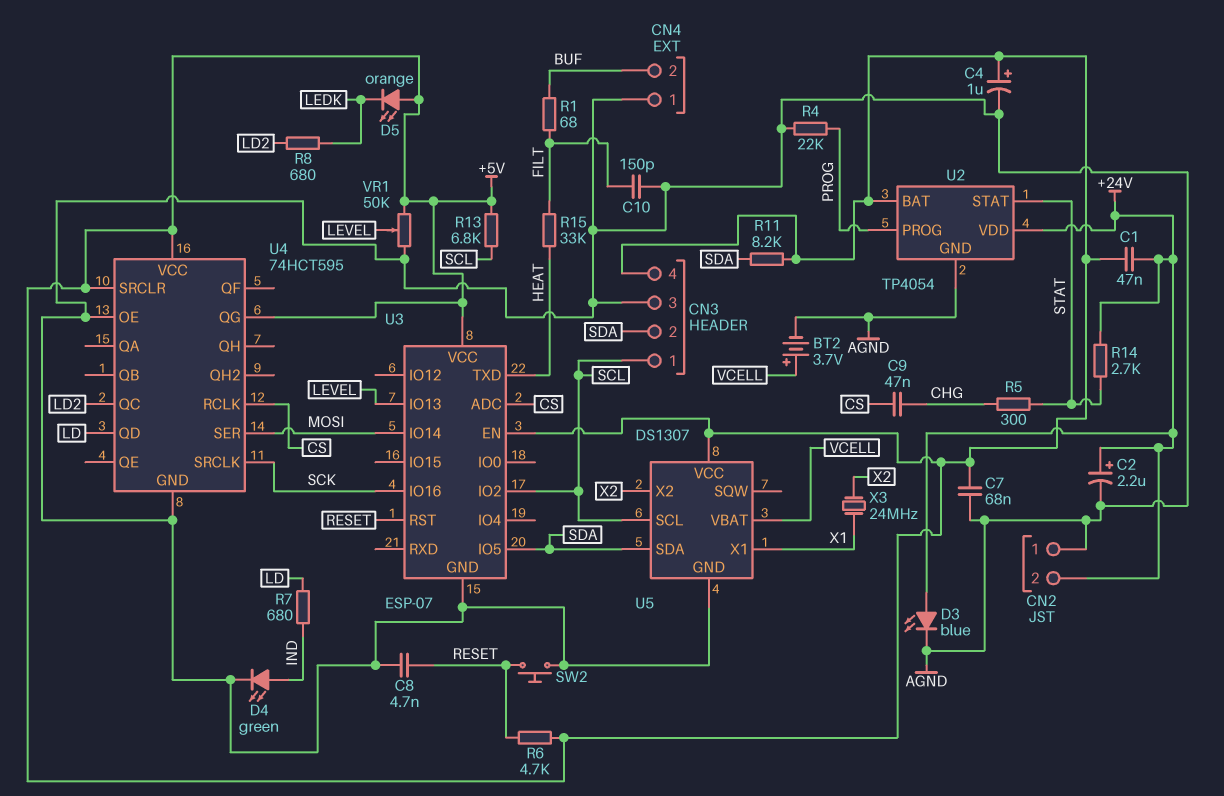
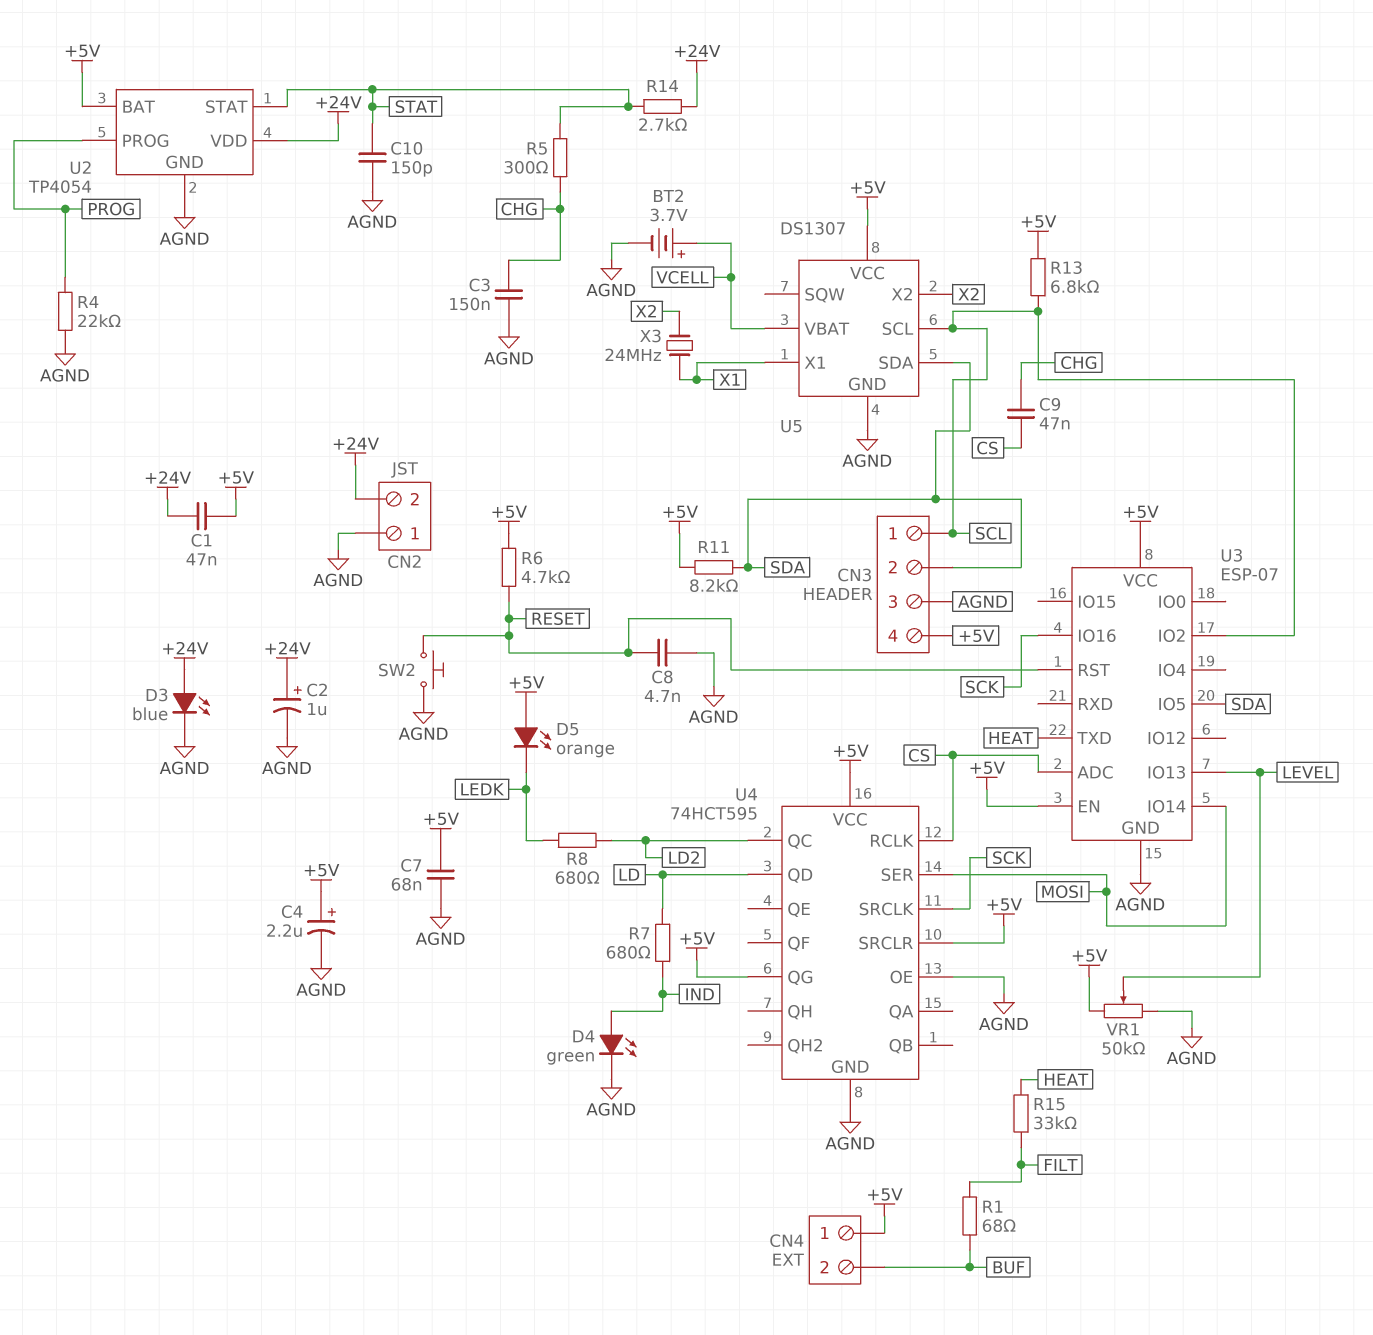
C2: 2.2uF (plus +24V, minus AGND) -> 1uF (plus +24V, minus AGND)
C3: none -> 150nF (AGND, CHG)
C4: 1uF (plus +5V, minus AGND) -> 2.2uF (plus +5V, minus AGND)
C10: 150pF (AGND, FILT) -> 150pF (AGND, STAT)
CN4 pin 1: AGND -> +5V

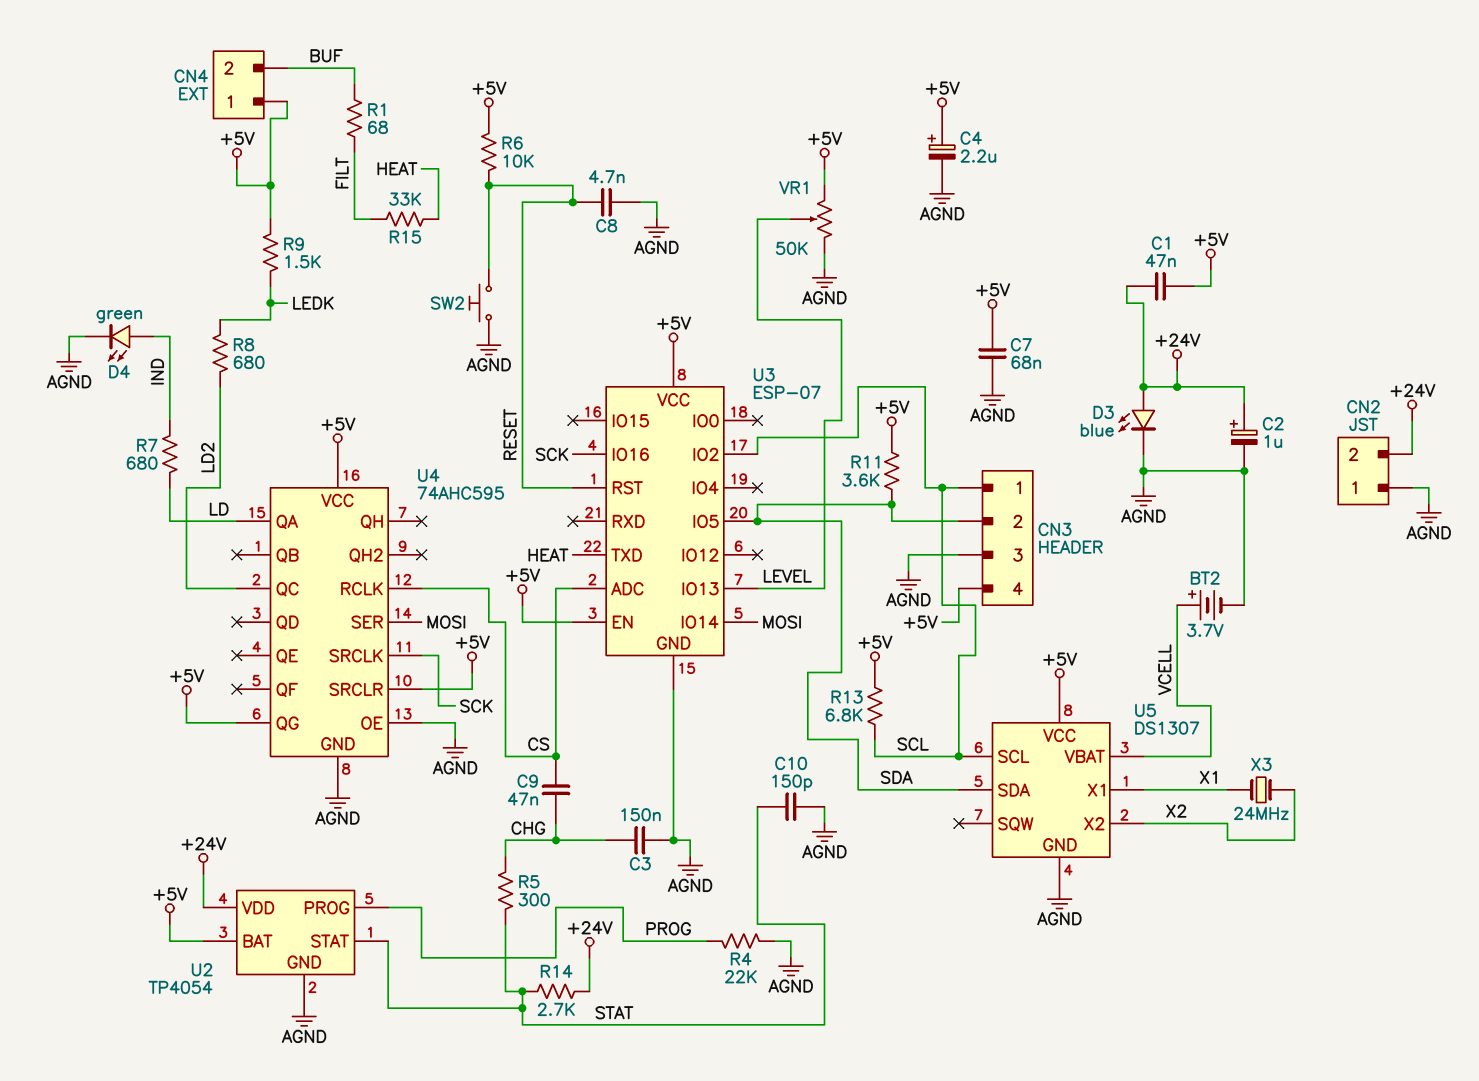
D5: LED orange (A +5V, K LEDK) -> none
R6: 4.7k (+5V, RESET) -> 10k (+5V, RESET)
R9: none -> 1.5k (+5V, LEDK)
R11: 8.2k (+5V, SDA) -> 3.6k (+5V, SDA)
U4: 74HCT595 -> 74AHC595
U4 pin QA: none -> LD
U4 pin QD: LD -> none

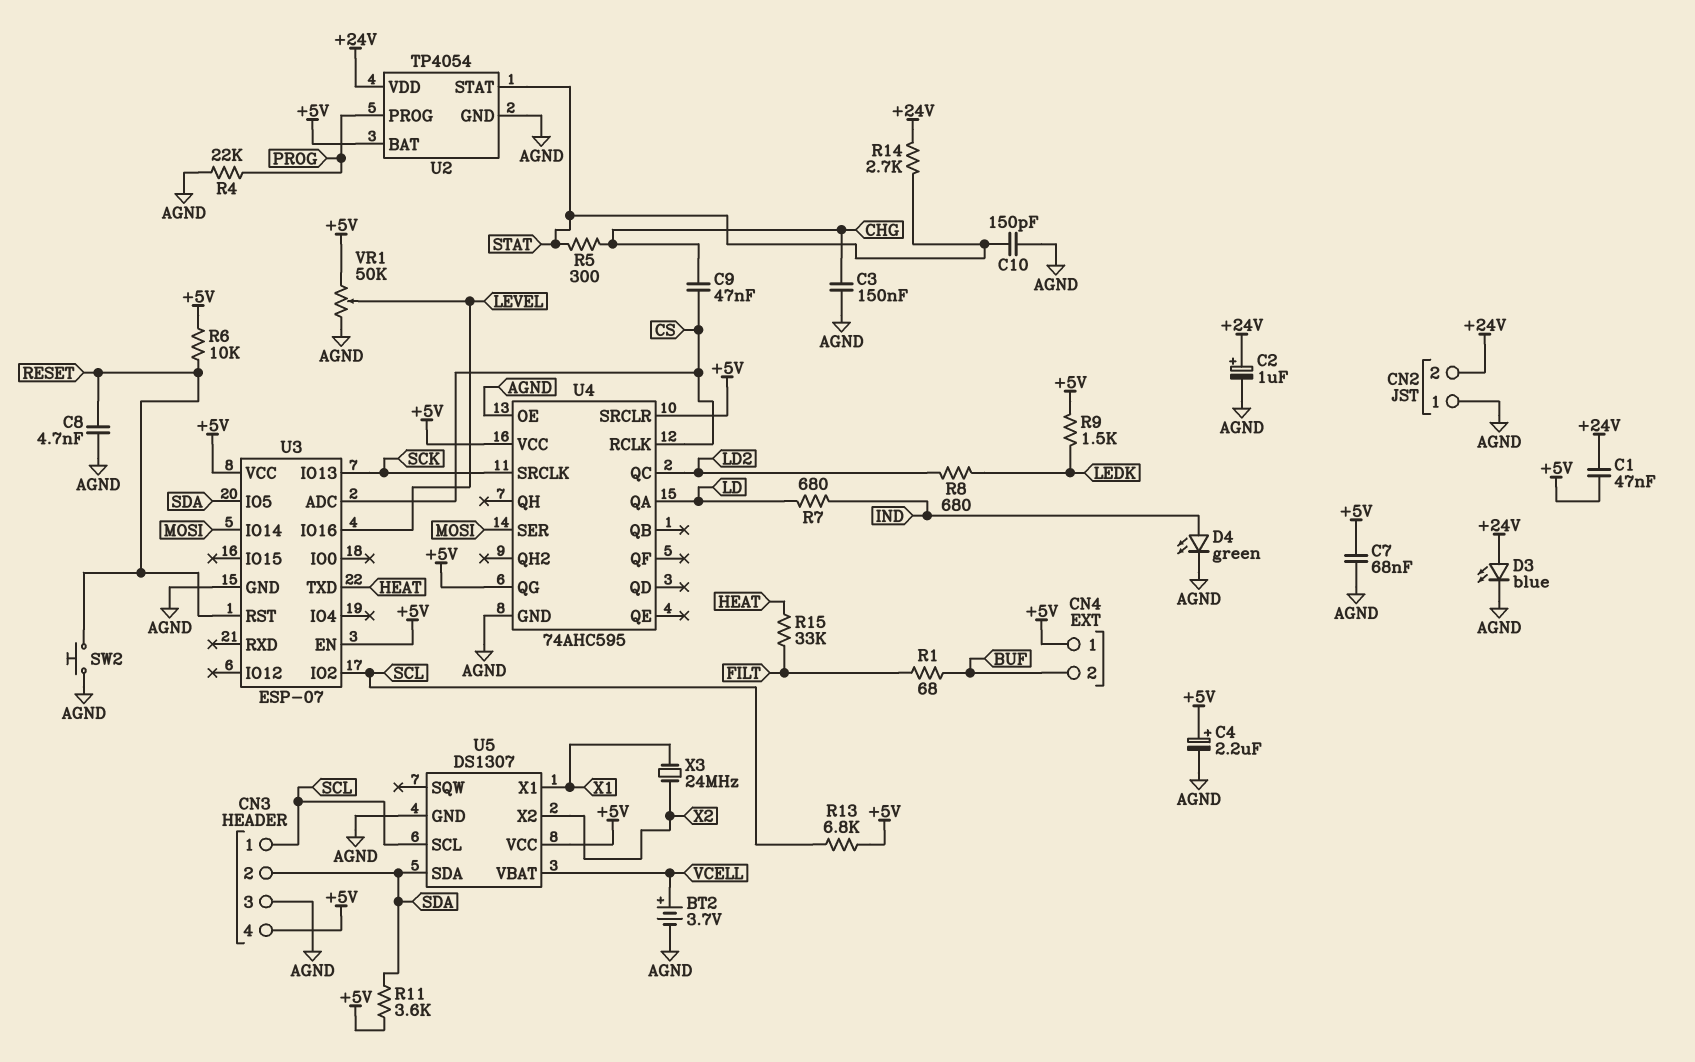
U3 pin IO13: LEVEL -> SCK
U3 pin IO16: SCK -> LEVEL

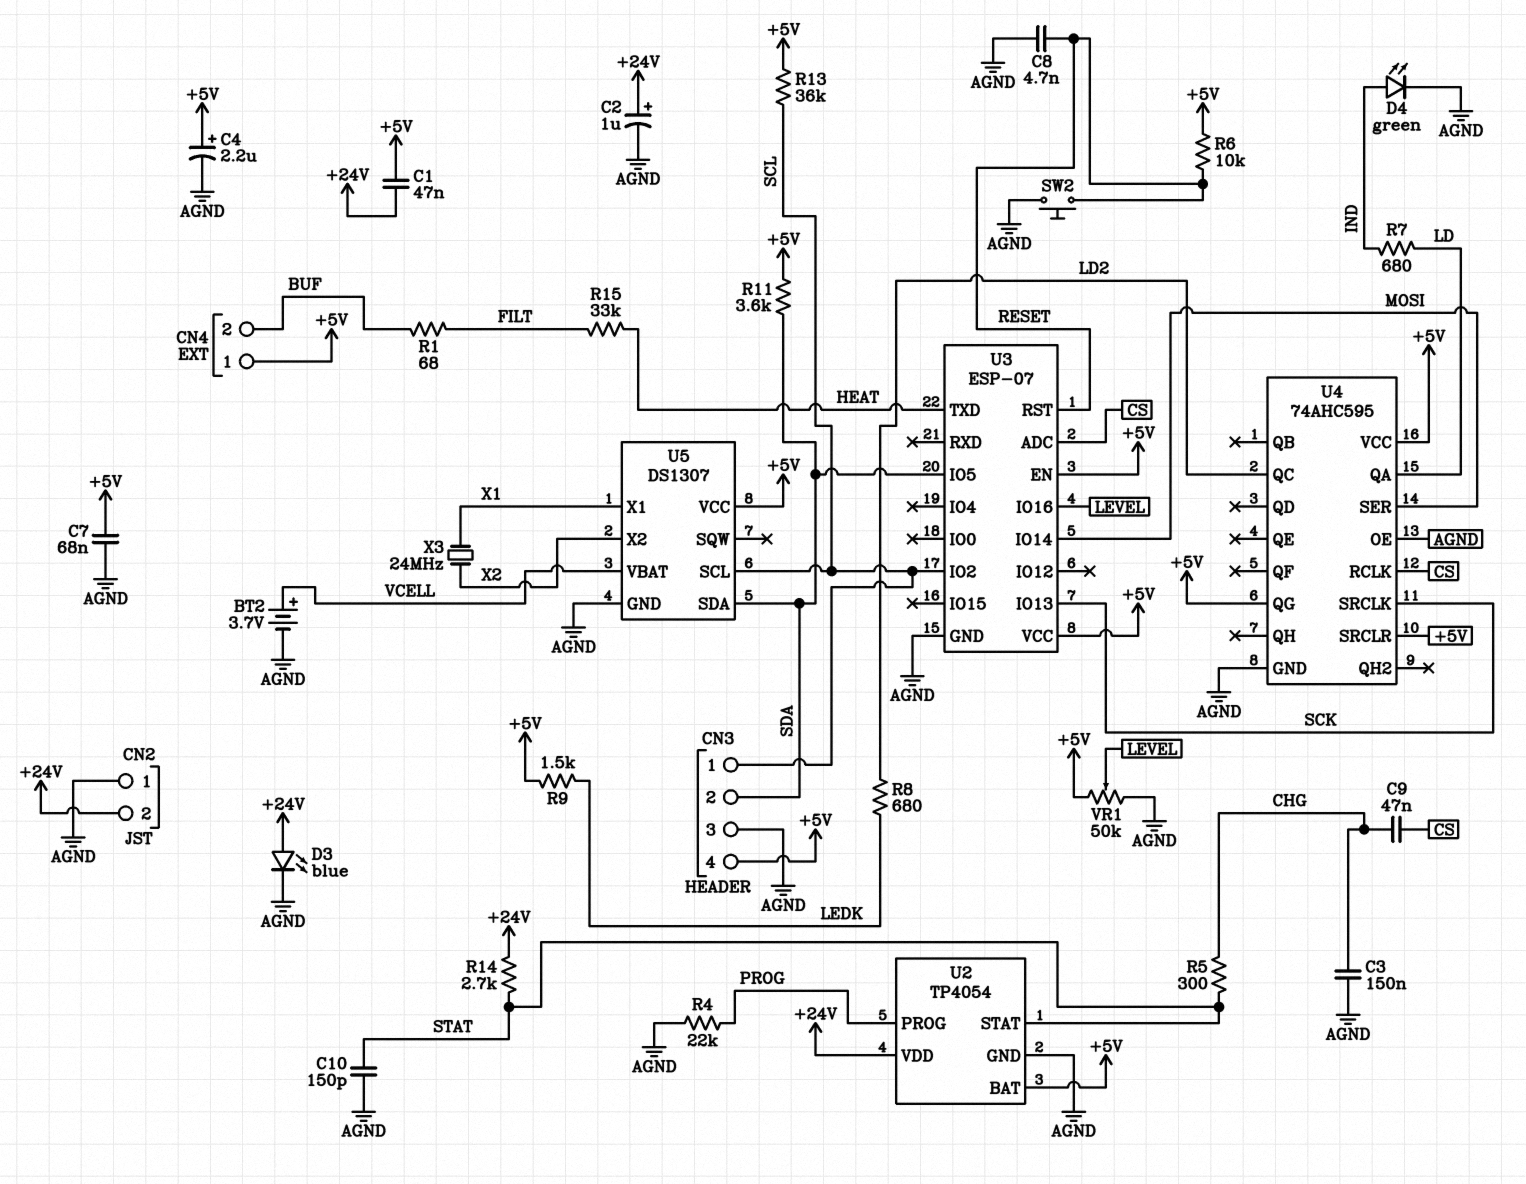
R13: 6.8k (+5V, SCL) -> 36k (+5V, SCL)

